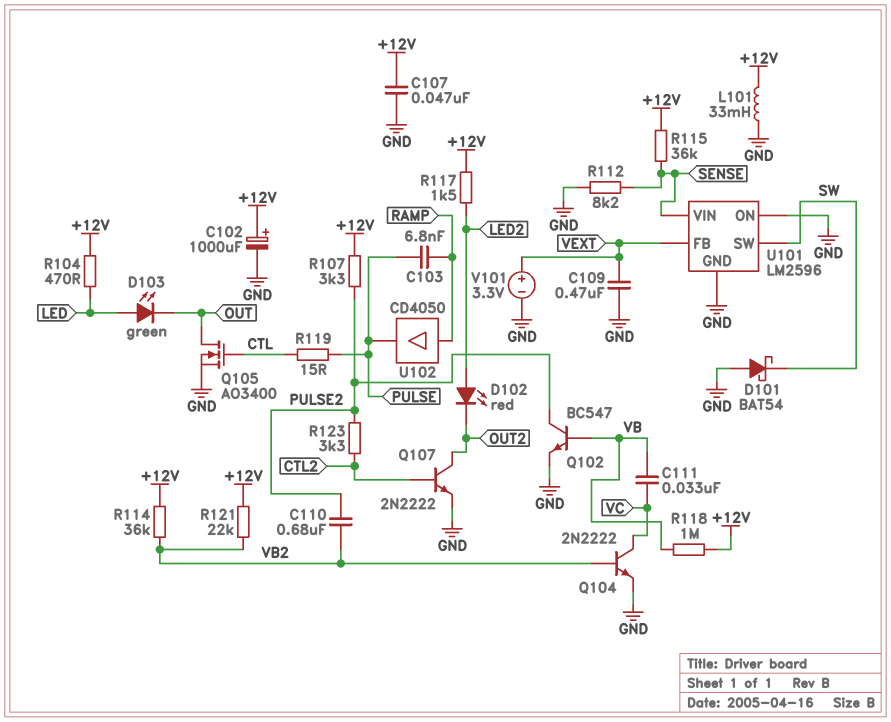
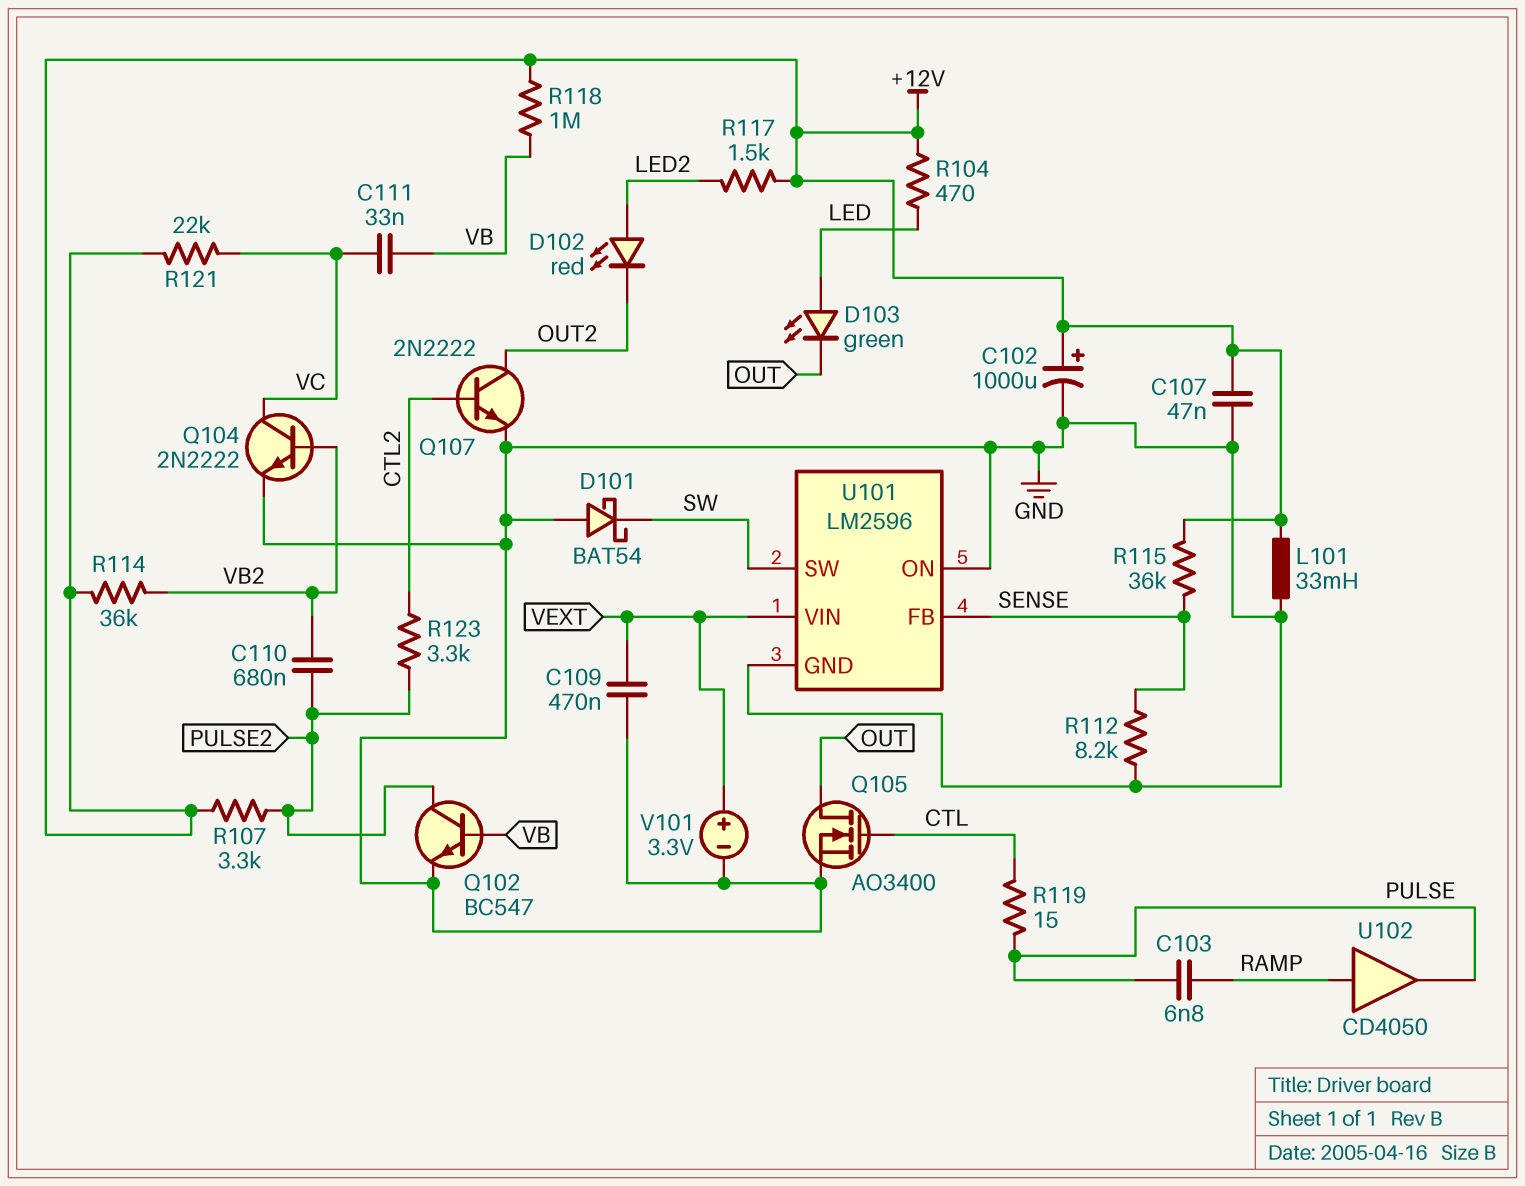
R121: 22k (+12V, VB2) -> 22k (+12V, VC)
U101 pin FB: VEXT -> SENSE
U101 pin VIN: SENSE -> VEXT

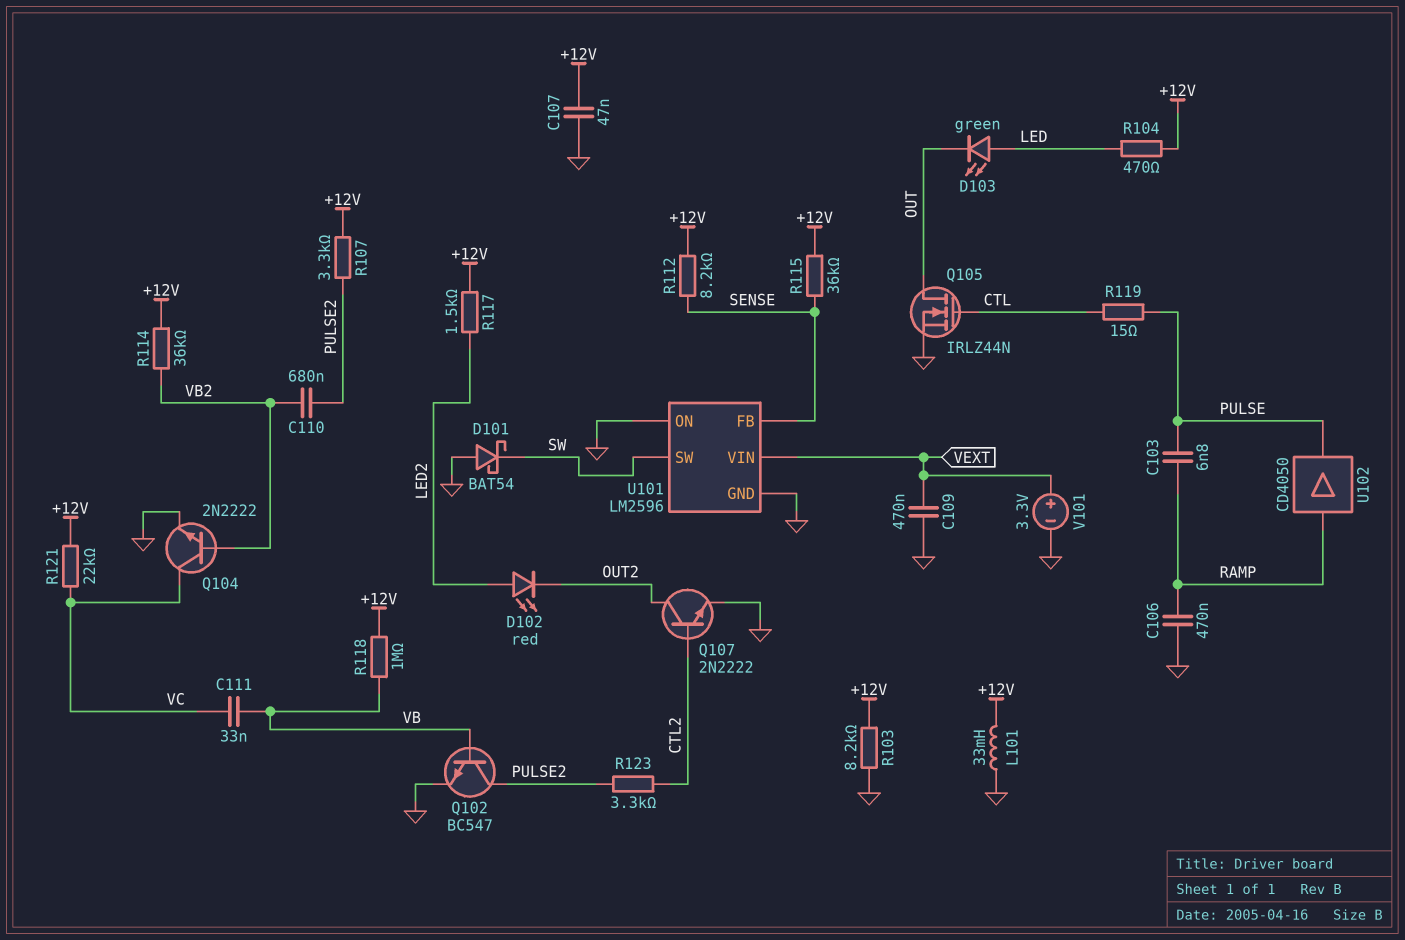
C102: 1000uF (plus +12V, minus GND) -> none
C106: none -> 470nF (GND, RAMP)
Q105: NMOS AO3400 (G CTL, D OUT, S GND) -> NMOS IRLZ44N (G CTL, D OUT, S GND)
R103: none -> 8.2k (+12V, GND)
R112: 8.2k (GND, SENSE) -> 8.2k (+12V, SENSE)

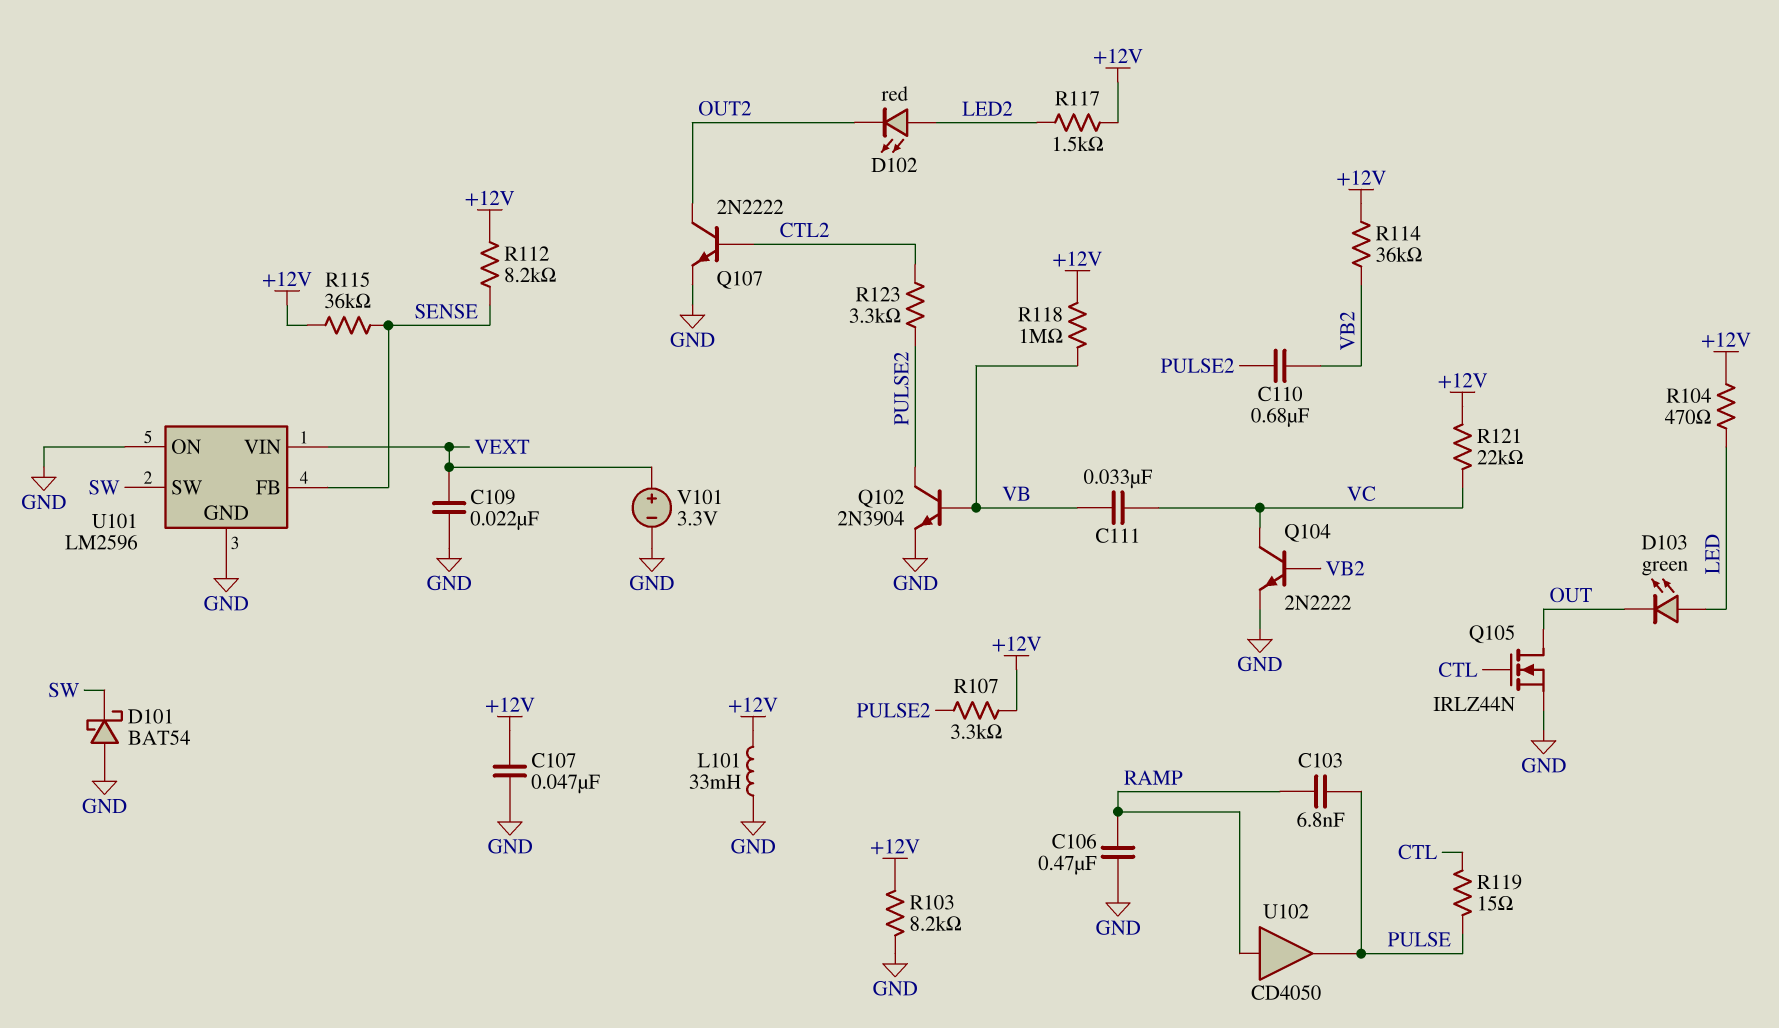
C109: 470nF (GND, VEXT) -> 22nF (GND, VEXT)
Q102: NPN BC547 (B VB, C PULSE2, E GND) -> NPN 2N3904 (B VB, C PULSE2, E GND)

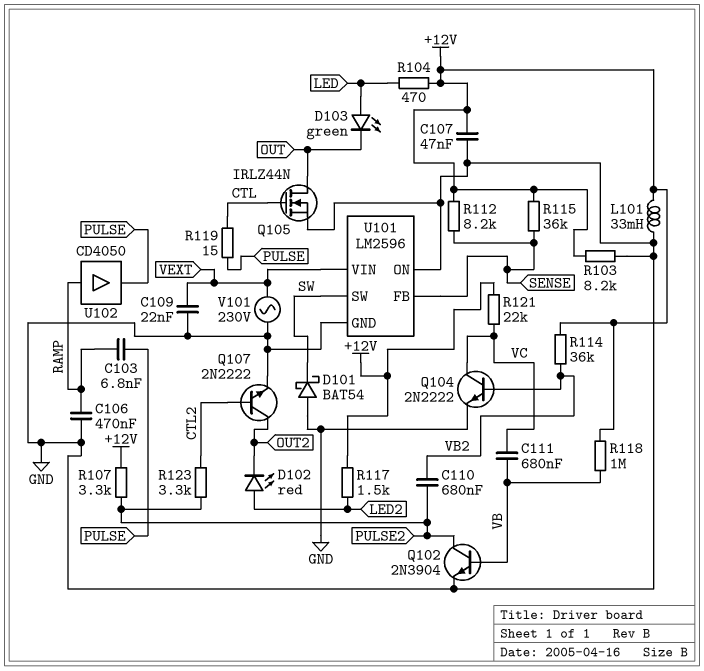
C111: 33nF (VB, VC) -> 680nF (VB, VC)
V101: 3.3V (plus VEXT, minus GND) -> AC 230V (GND, VEXT)

